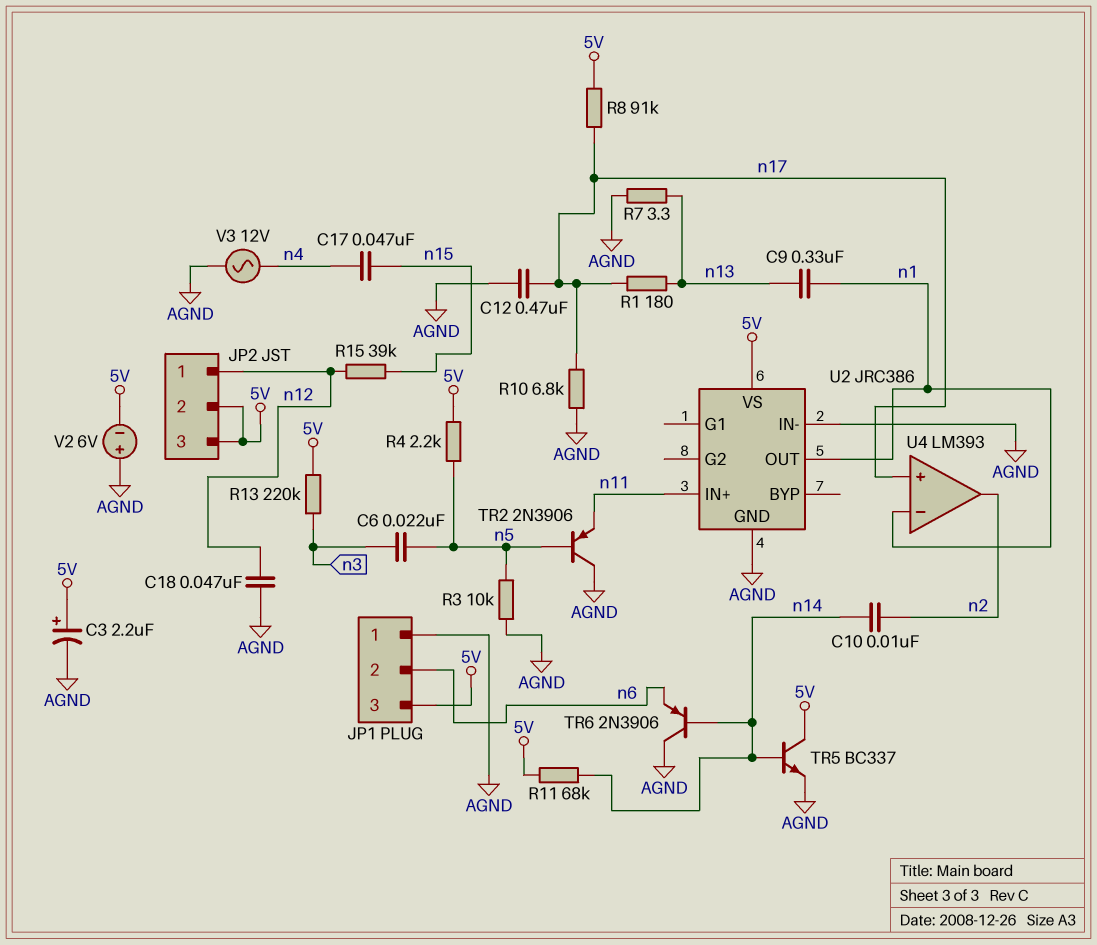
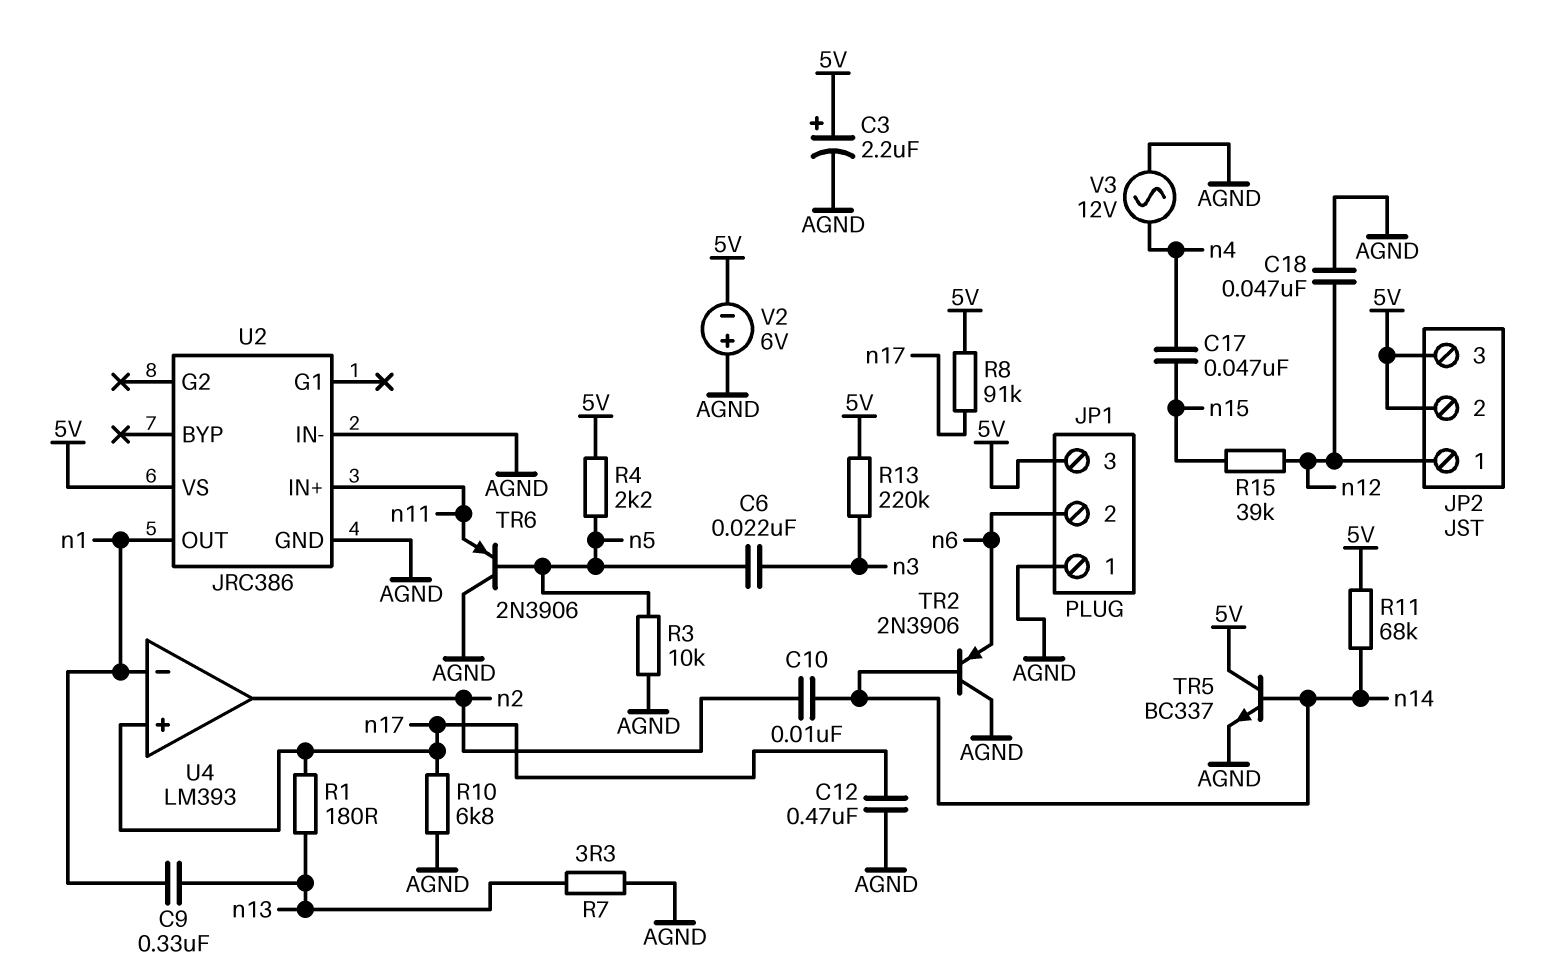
TR2: PNP 2N3906 (B n5, C AGND, E n11) -> PNP 2N3906 (B n14, C AGND, E n6)
TR6: PNP 2N3906 (B n14, C AGND, E n6) -> PNP 2N3906 (B n5, C AGND, E n11)

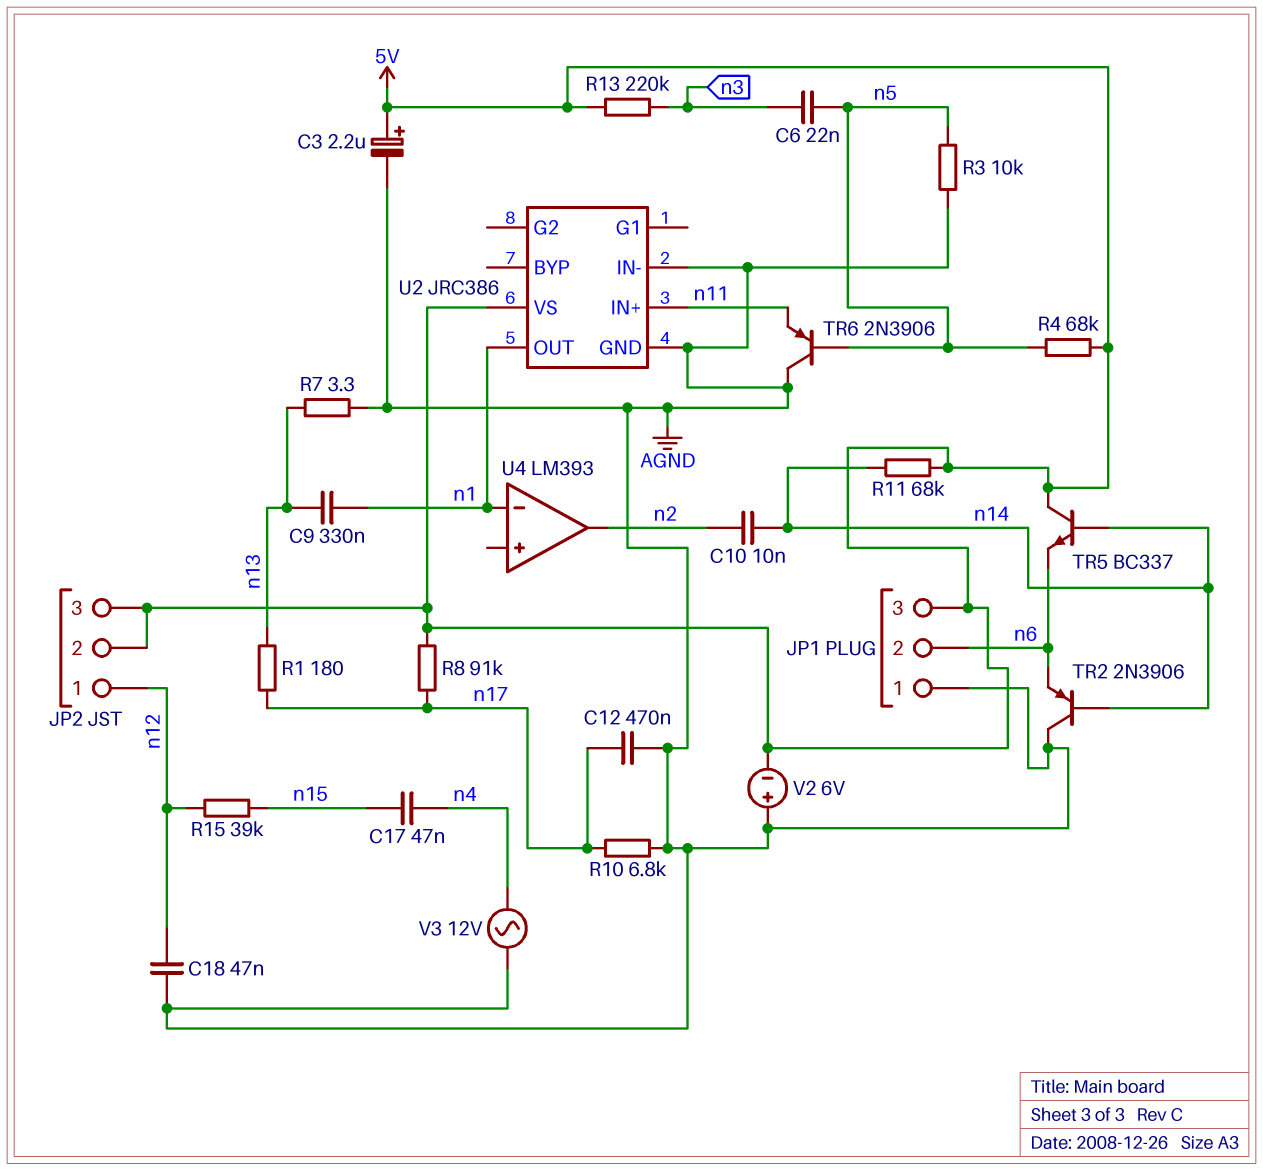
R4: 2.2k (5V, n5) -> 68k (5V, n5)
TR5: NPN BC337 (B n14, C 5V, E AGND) -> NPN BC337 (B n14, C 5V, E n6)
U4 pin in+: n17 -> none

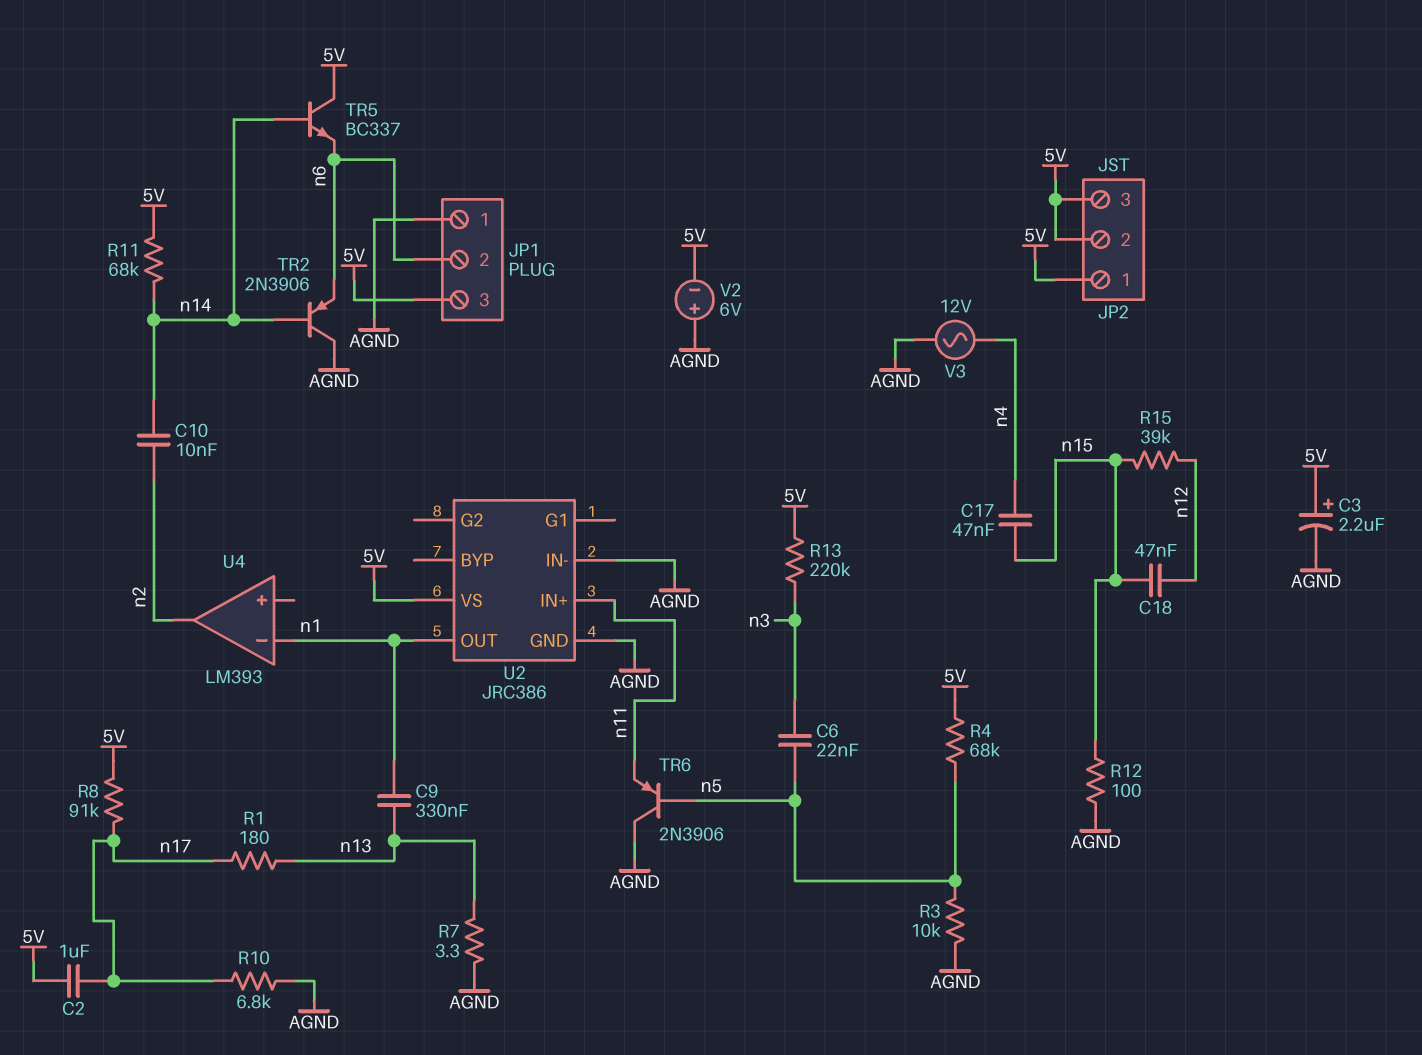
C2: none -> 1uF (5V, n17)
C12: 470nF (AGND, n17) -> none
C18: 47nF (AGND, n12) -> 47nF (n12, n15)
JP2 pin 1: n12 -> 5V
R12: none -> 100 (AGND, n15)

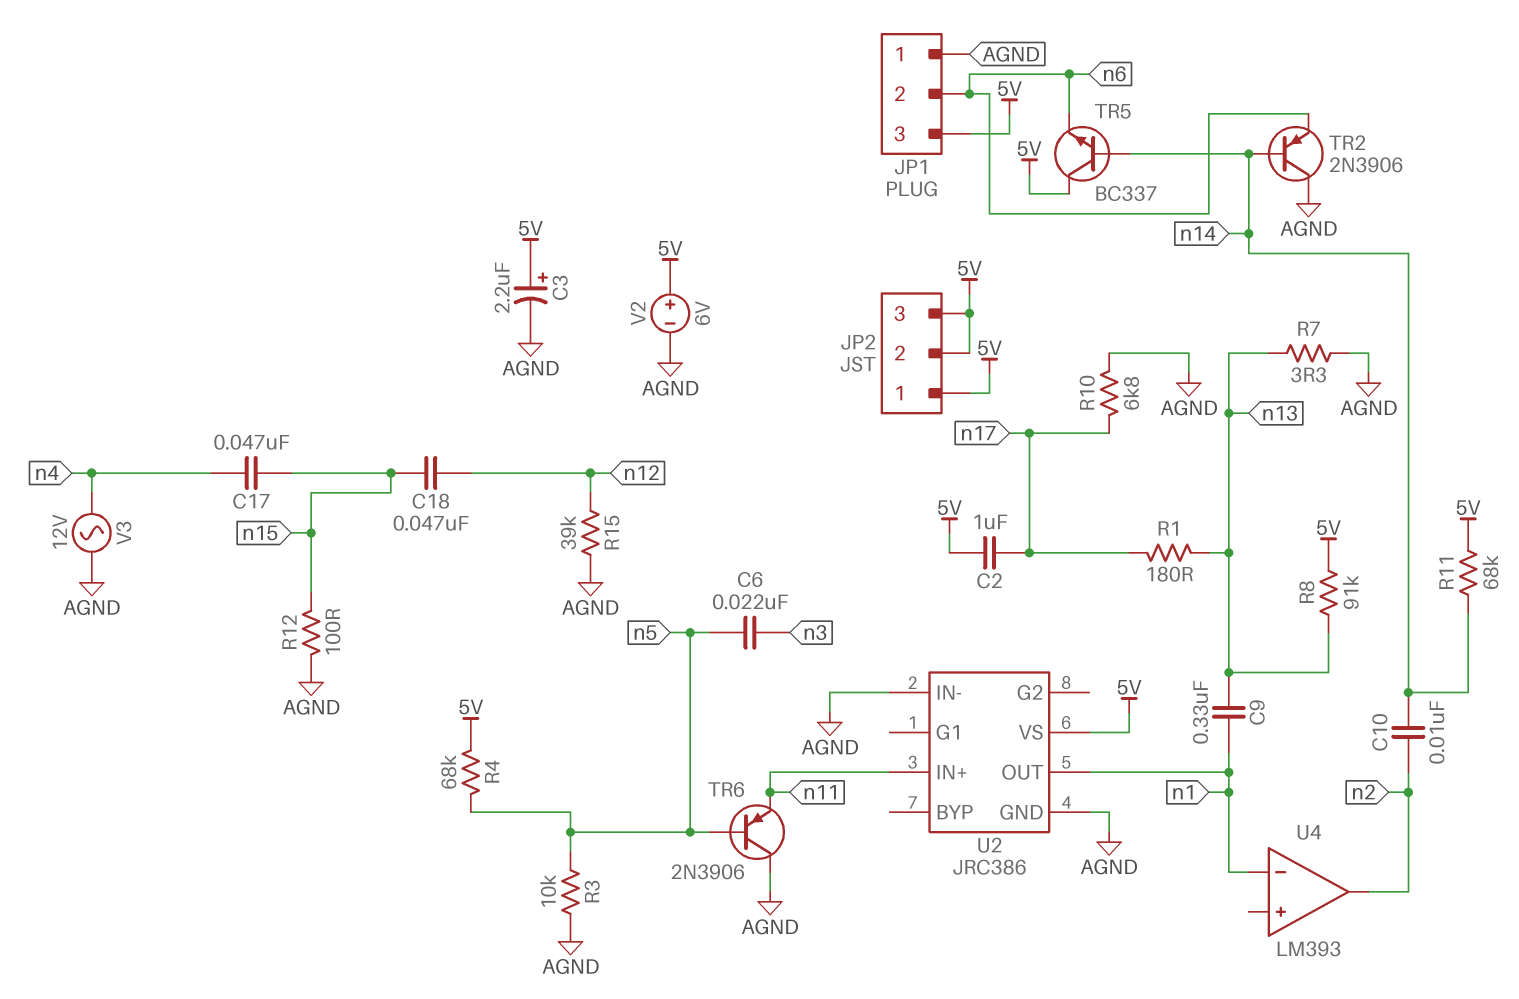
R8: 91k (5V, n17) -> 91k (5V, n13)
R13: 220k (5V, n3) -> none
R15: 39k (n12, n15) -> 39k (AGND, n12)
V2: 6V (plus AGND, minus 5V) -> 6V (plus 5V, minus AGND)

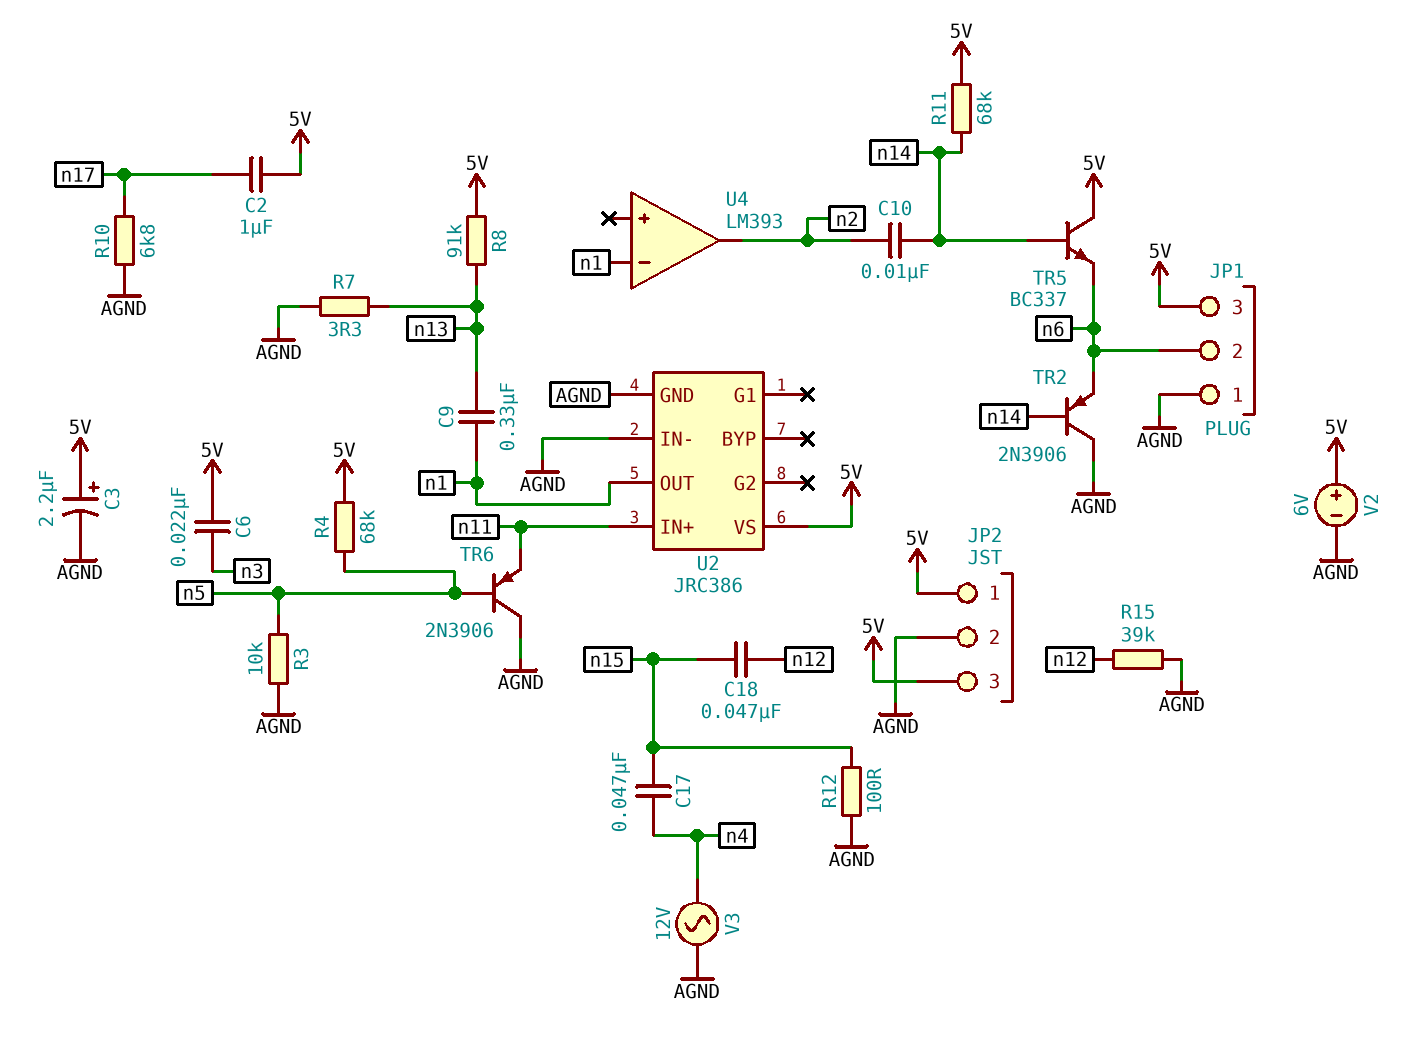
C6: 22nF (n3, n5) -> 22nF (5V, n3)
JP2 pin 2: 5V -> AGND
R1: 180 (n13, n17) -> none

